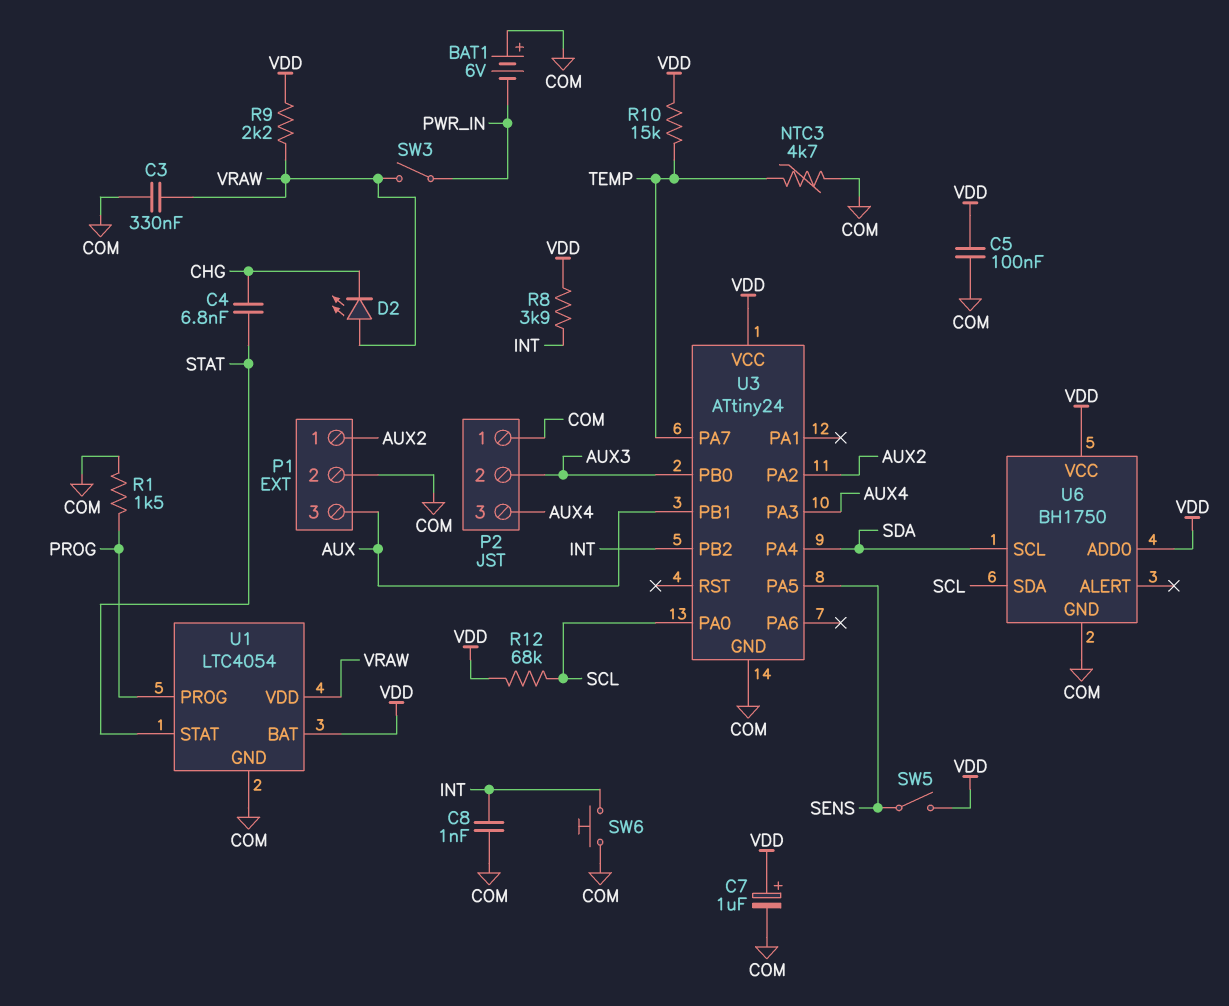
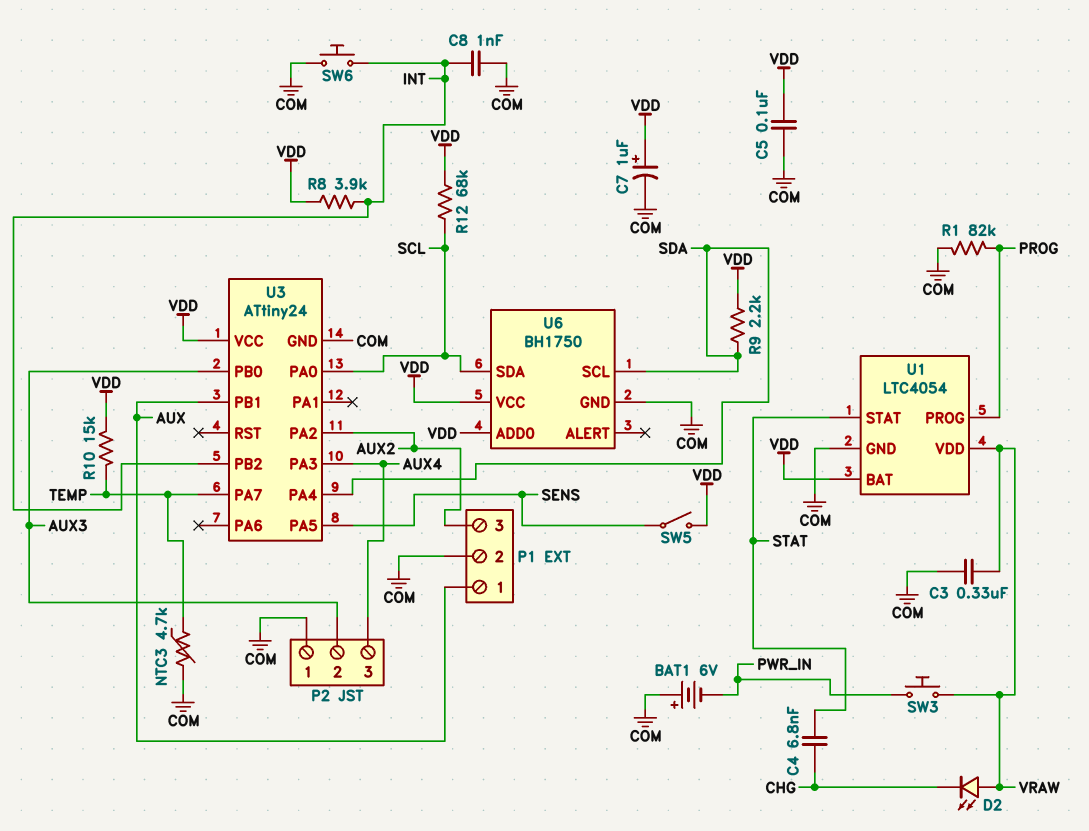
P1 pin 1: AUX2 -> AUX
P1 pin 3: AUX -> AUX2
R1: 1.5k (COM, PROG) -> 82k (COM, PROG)
R9: 2.2k (VDD, VRAW) -> 2.2k (SDA, VDD)
SW3: switch (PWR_IN, VRAW) -> button (PWR_IN, VRAW)

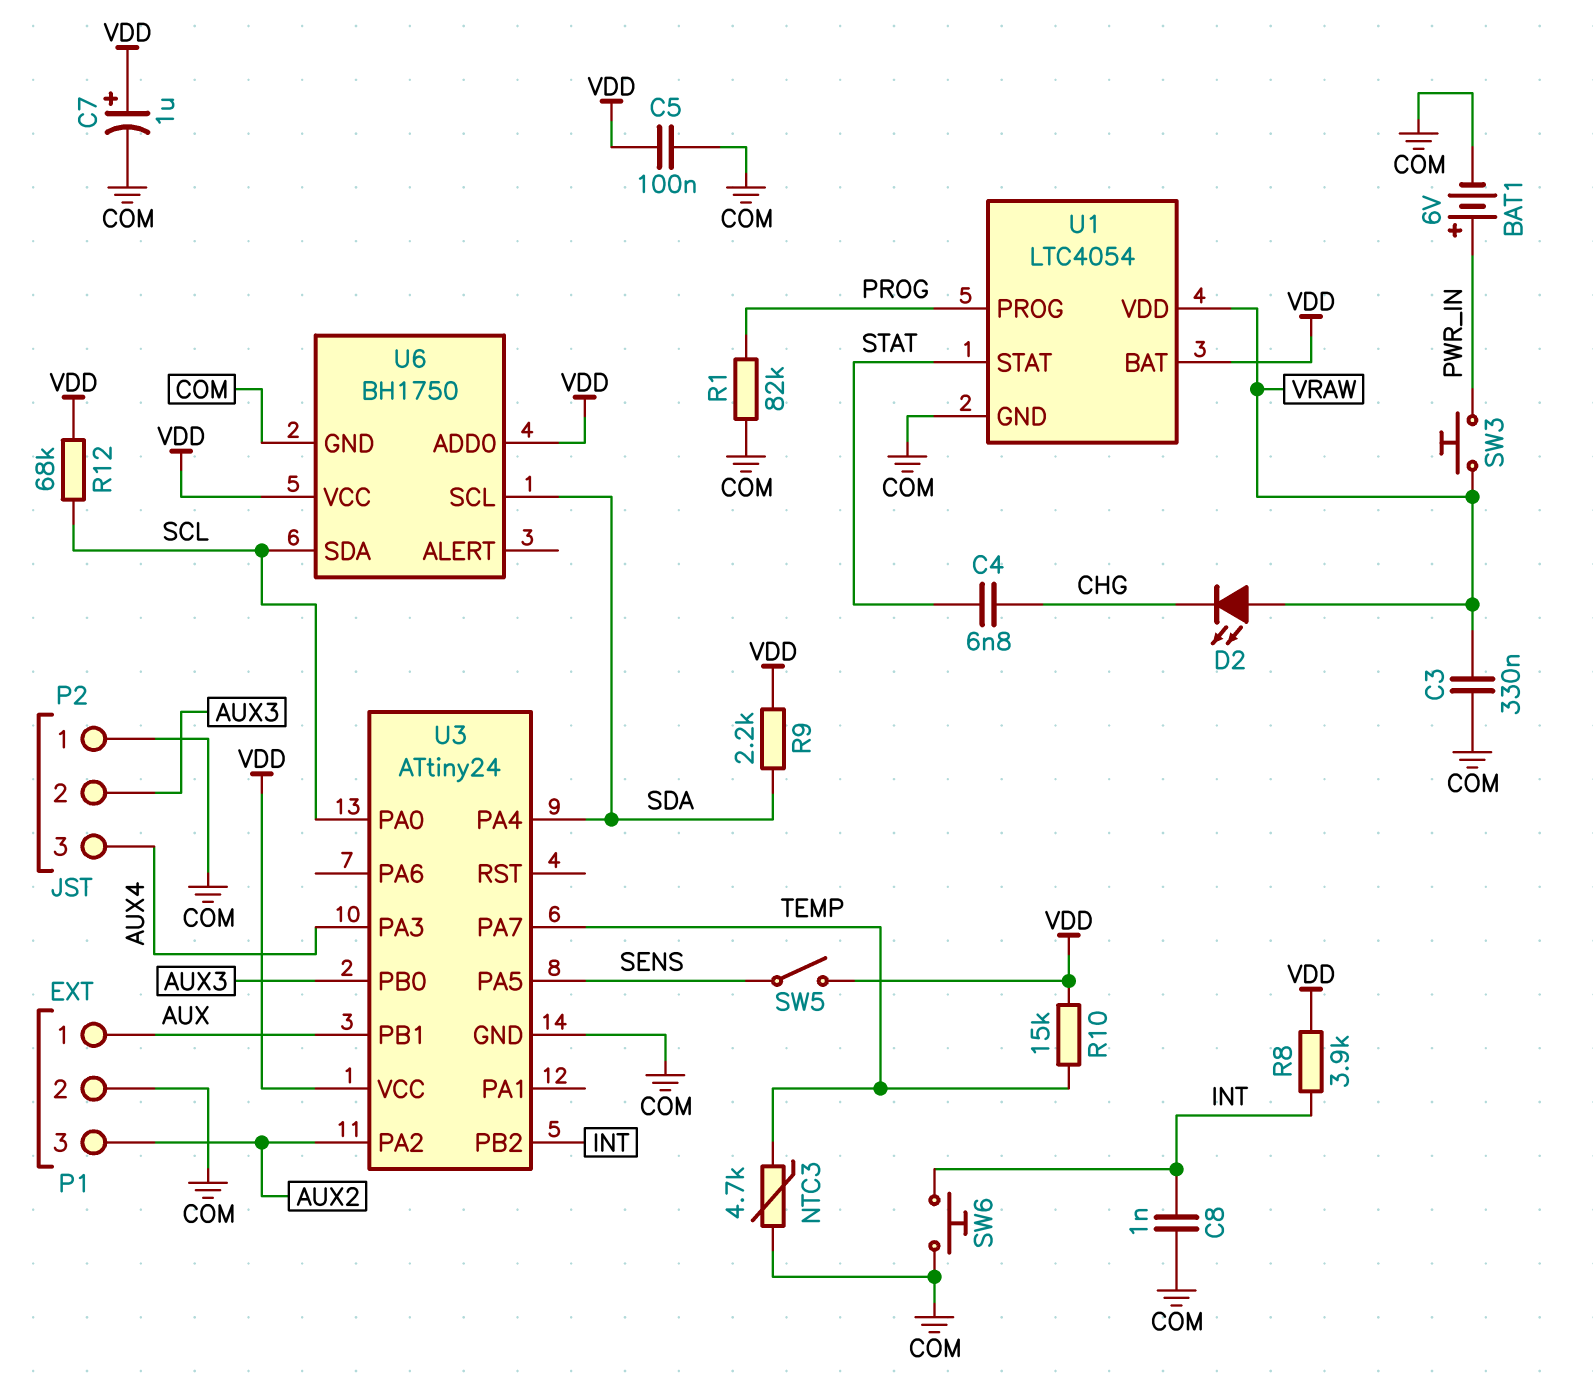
BAT1: 6V (plus COM, minus PWR_IN) -> 6V (plus PWR_IN, minus COM)

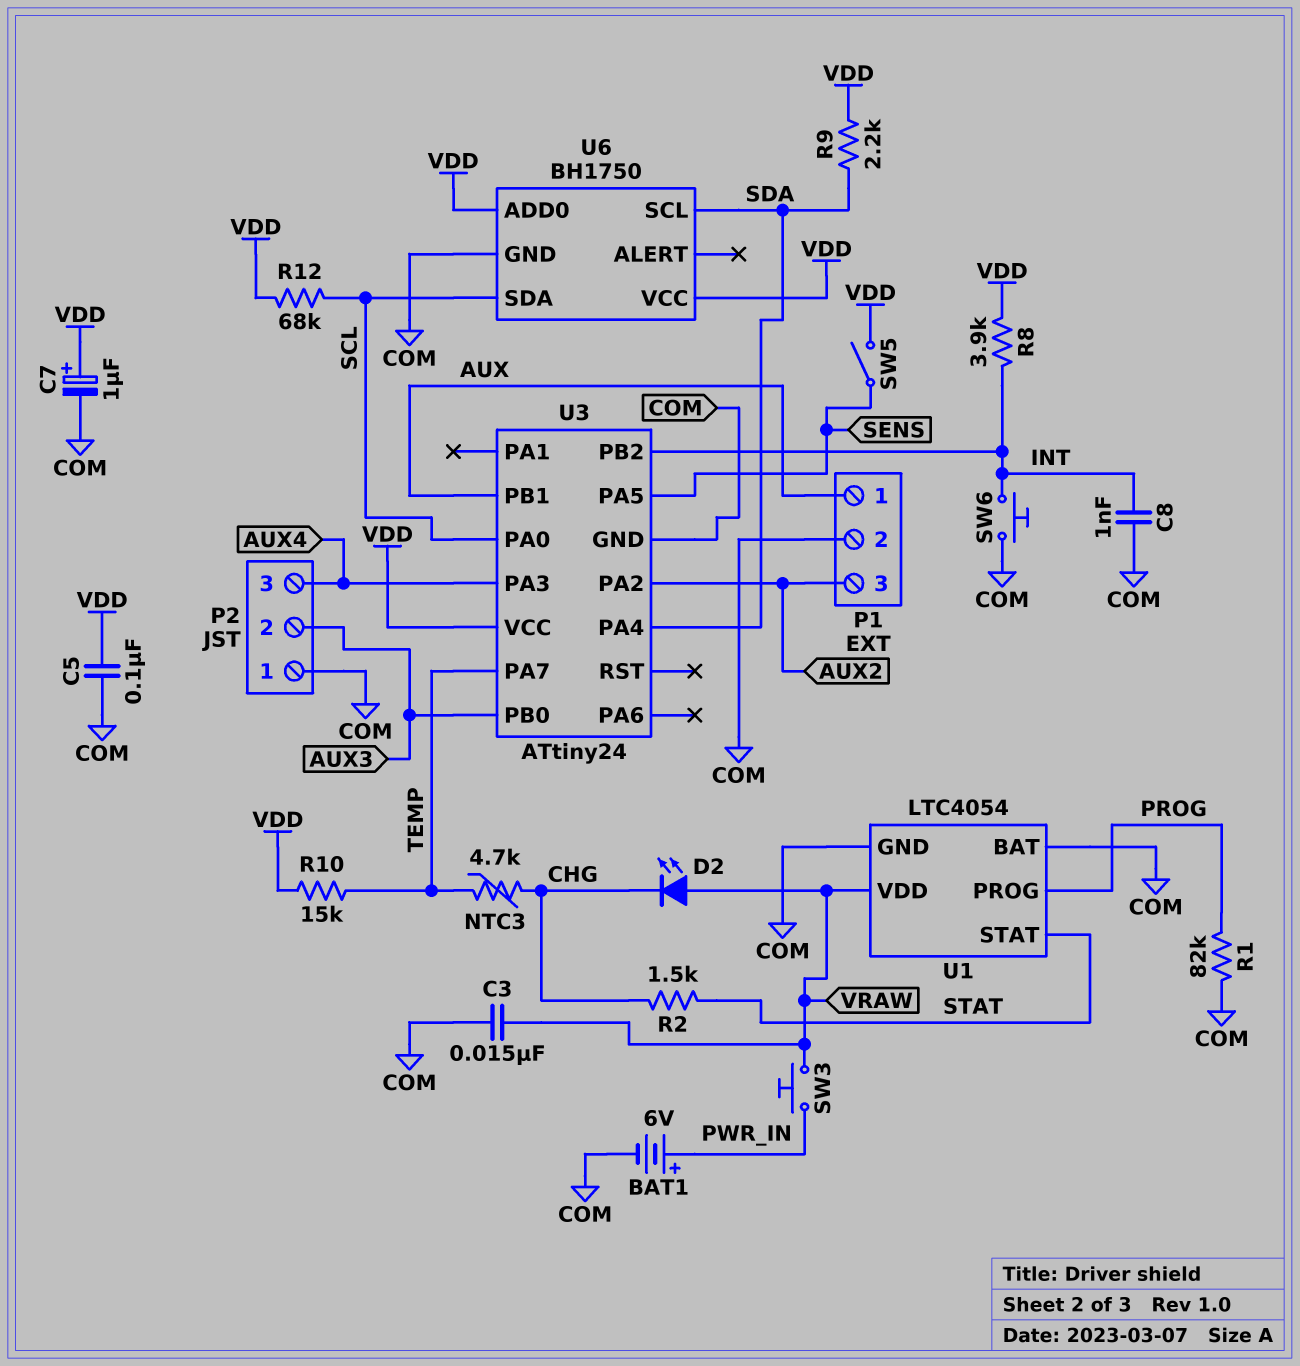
C3: 330nF (COM, VRAW) -> 15nF (COM, VRAW)
C4: 6.8nF (CHG, STAT) -> none
NTC3: 4.7k (COM, TEMP) -> 4.7k (CHG, TEMP)
R2: none -> 1.5k (CHG, STAT)
U1 pin BAT: VDD -> COM

